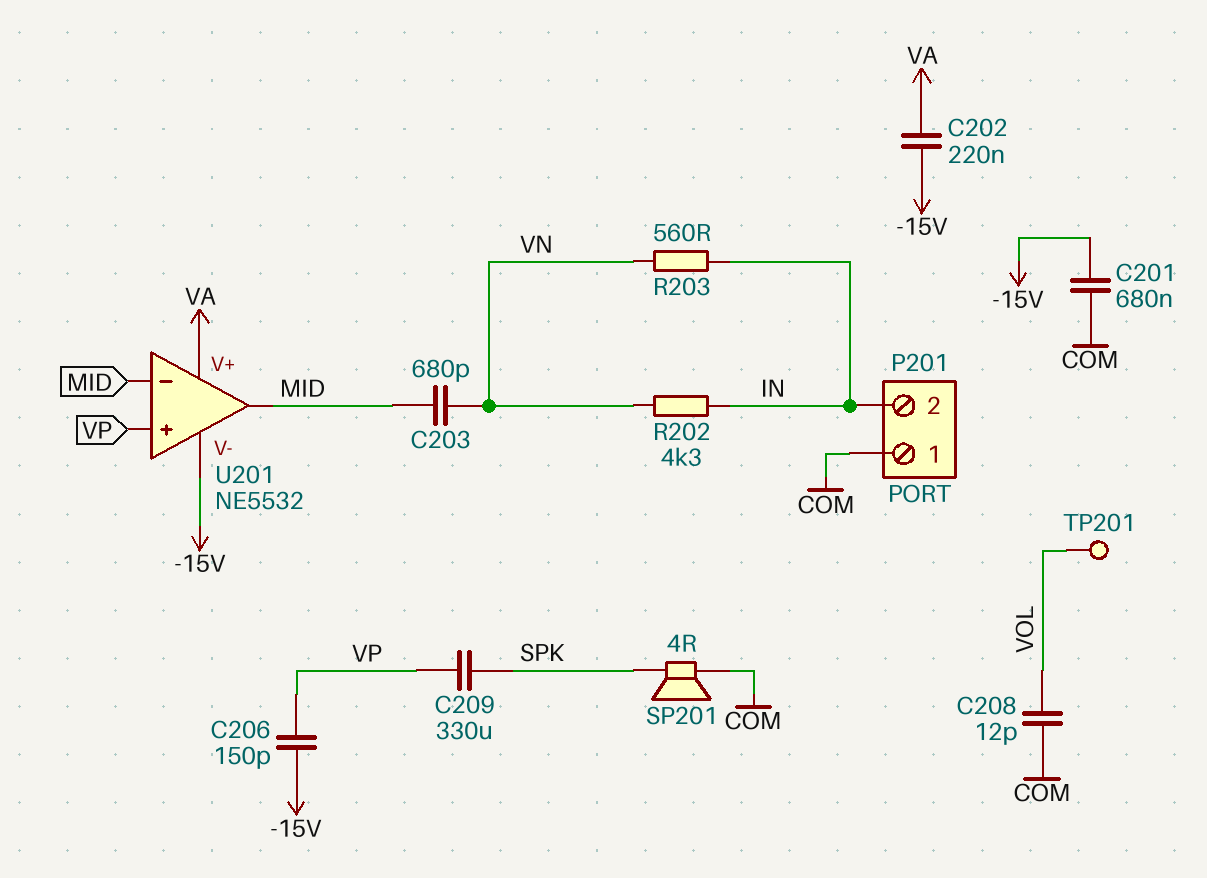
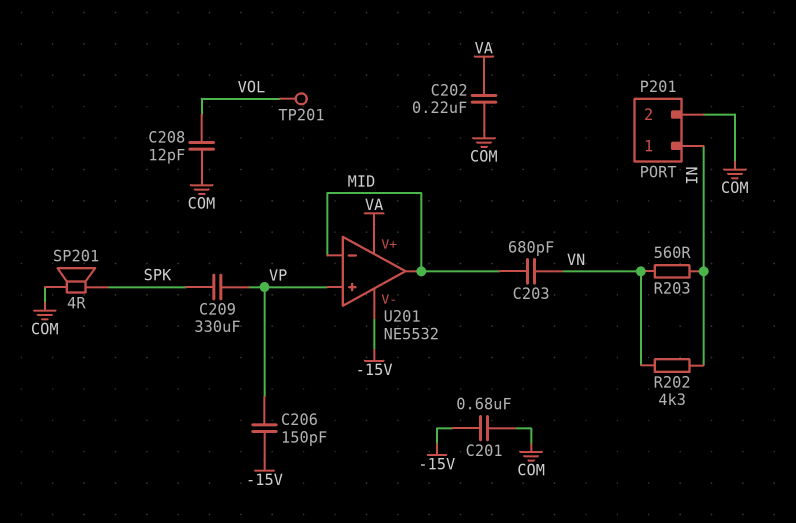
C202: 220nF (-15V, VA) -> 220nF (COM, VA)
P201 pin 1: COM -> IN
P201 pin 2: IN -> COM

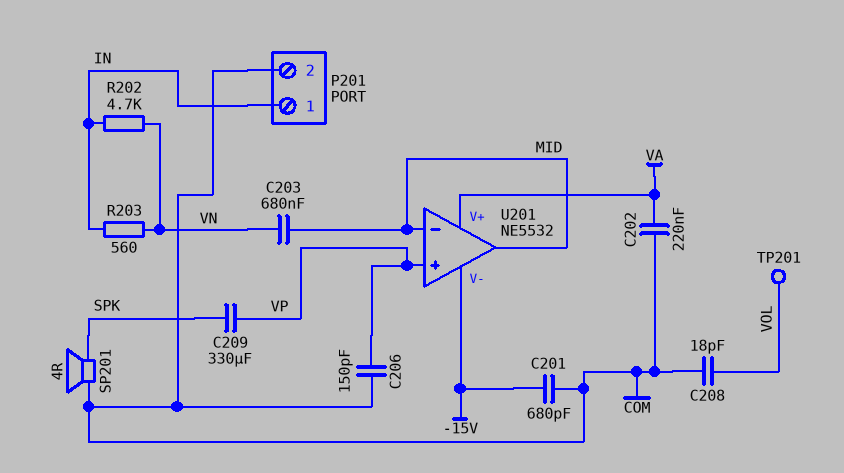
C201: 680nF (-15V, COM) -> 680pF (-15V, COM)
C203: 680pF (MID, VN) -> 680nF (MID, VN)
C206: 150pF (-15V, VP) -> 150pF (COM, VP)
C208: 12pF (COM, VOL) -> 18pF (COM, VOL)
R202: 4.3k (IN, VN) -> 4.7k (IN, VN)

